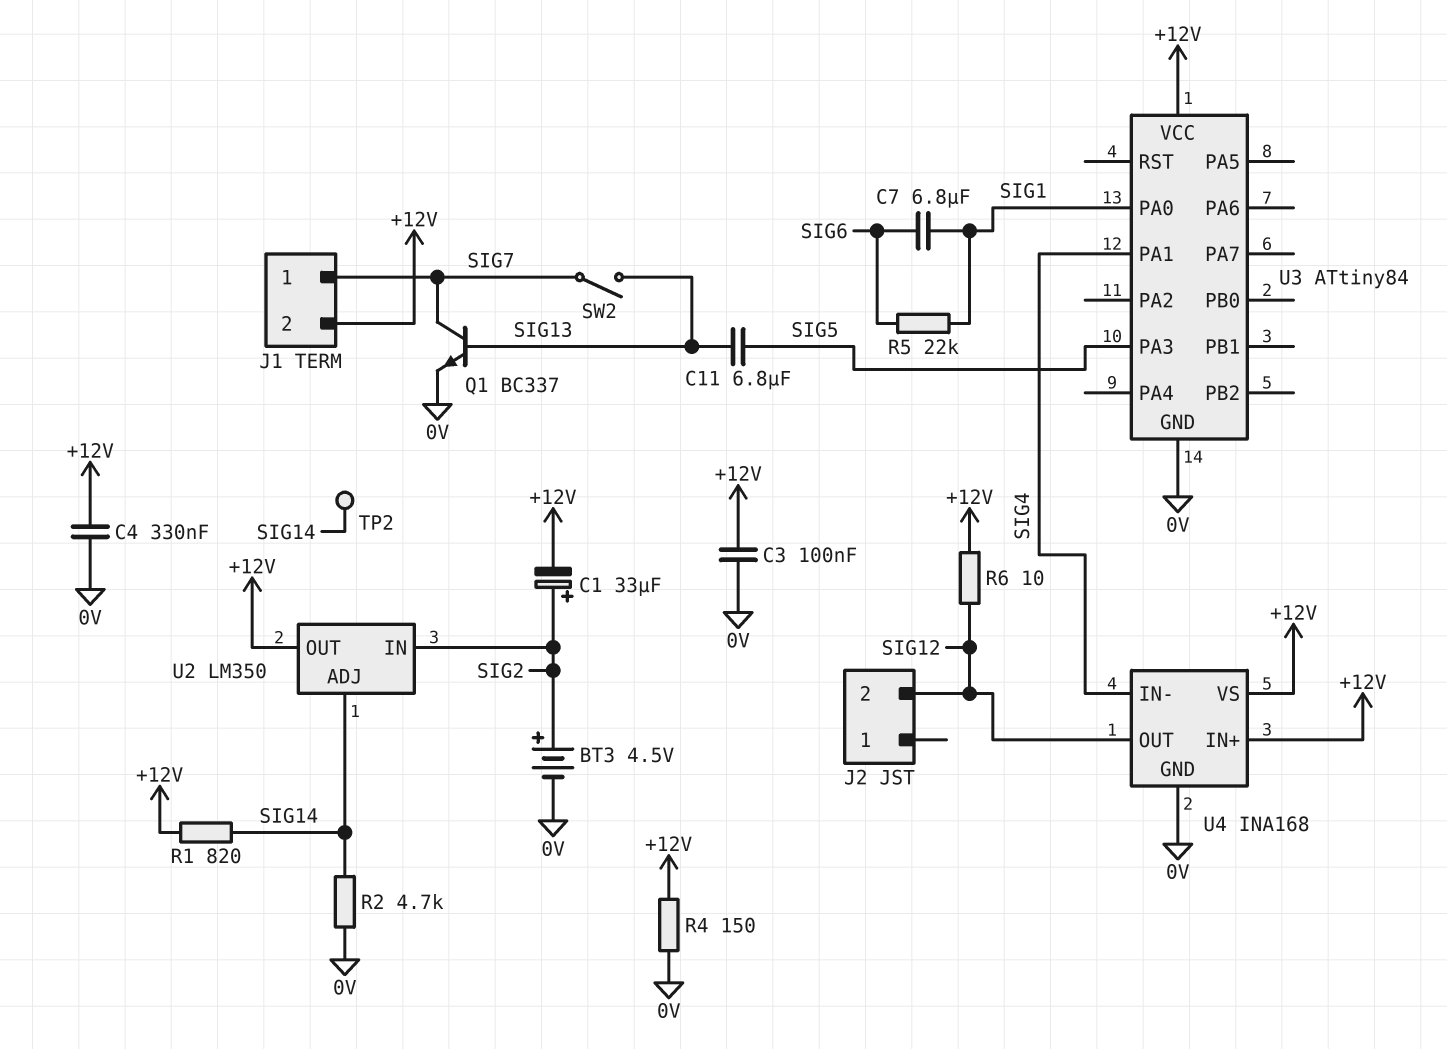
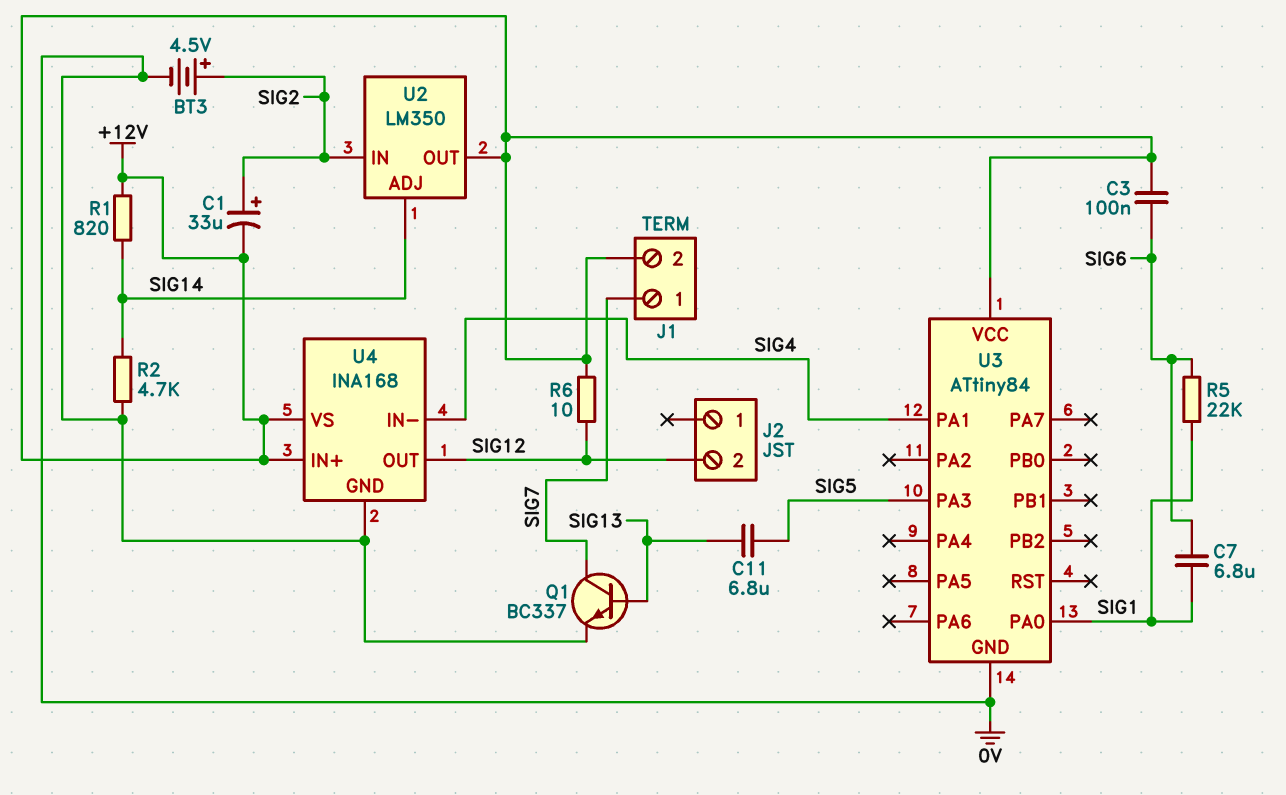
C3: 100nF (+12V, 0V) -> 100nF (+12V, SIG6)
C4: 330nF (+12V, 0V) -> none
R4: 150 (+12V, 0V) -> none
SW2: switch (SIG7, SIG13) -> none
TP2: test point (SIG14) -> none

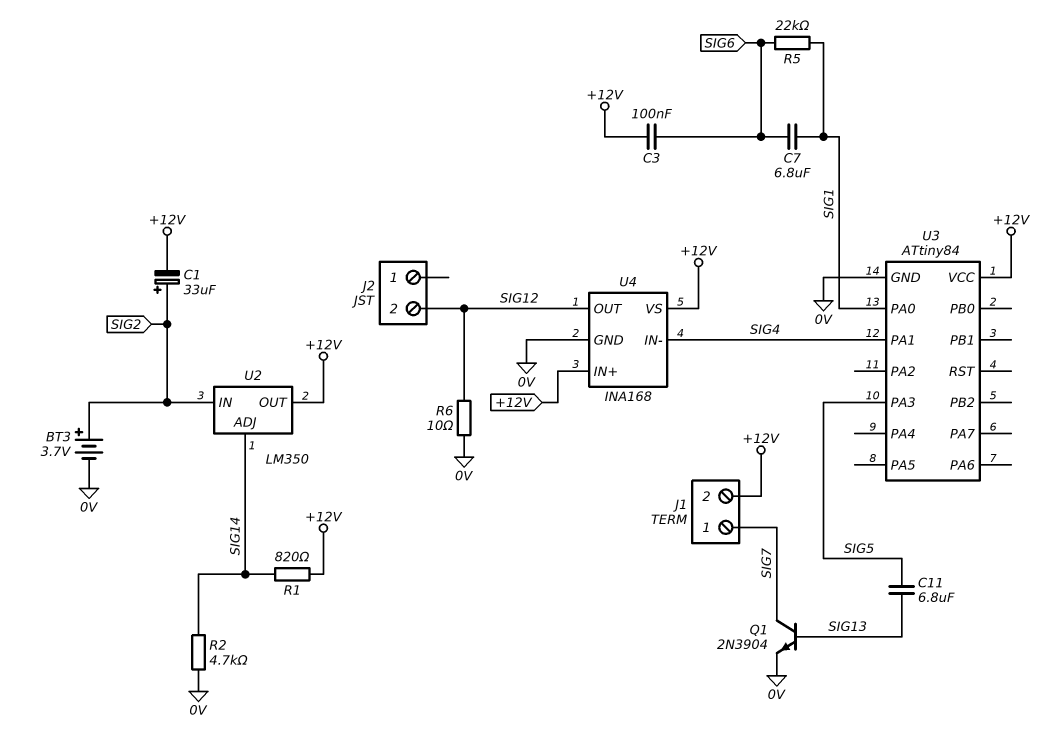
BT3: 4.5V (plus SIG2, minus 0V) -> 3.7V (plus SIG2, minus 0V)
Q1: NPN BC337 (B SIG13, C SIG7, E 0V) -> NPN 2N3904 (B SIG13, C SIG7, E 0V)
R6: 10 (+12V, SIG12) -> 10 (0V, SIG12)

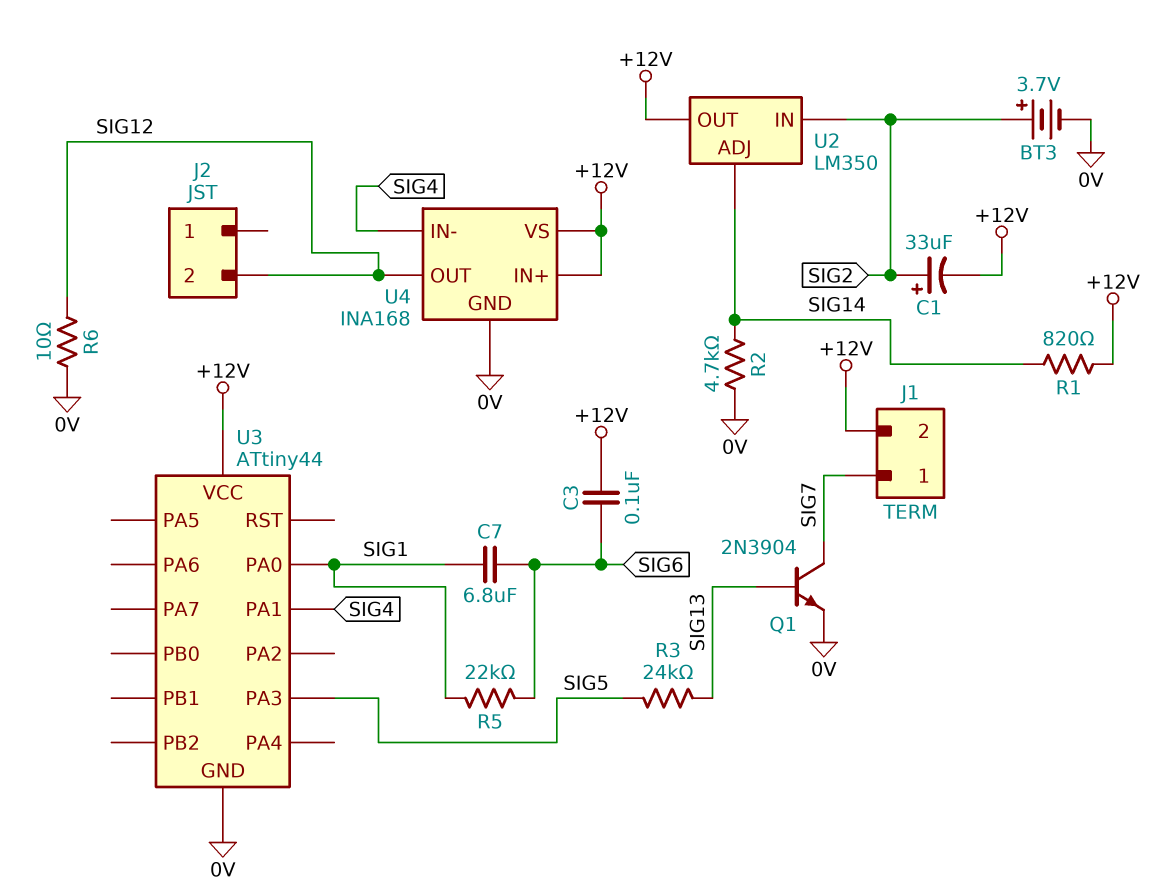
C11: 6.8uF (SIG5, SIG13) -> none
R3: none -> 24k (SIG5, SIG13)
U3: ATtiny84 -> ATtiny44

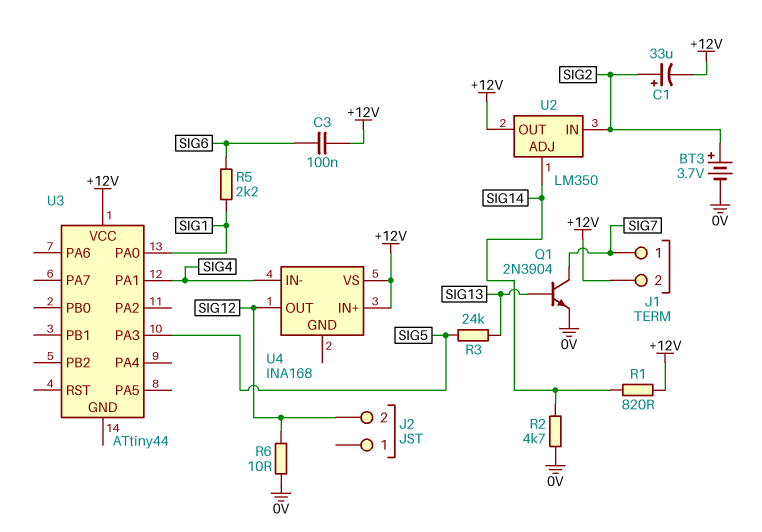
C7: 6.8uF (SIG1, SIG6) -> none
R5: 22k (SIG1, SIG6) -> 2.2k (SIG1, SIG6)
U3 pin GND: 0V -> none
U4 pin GND: 0V -> none

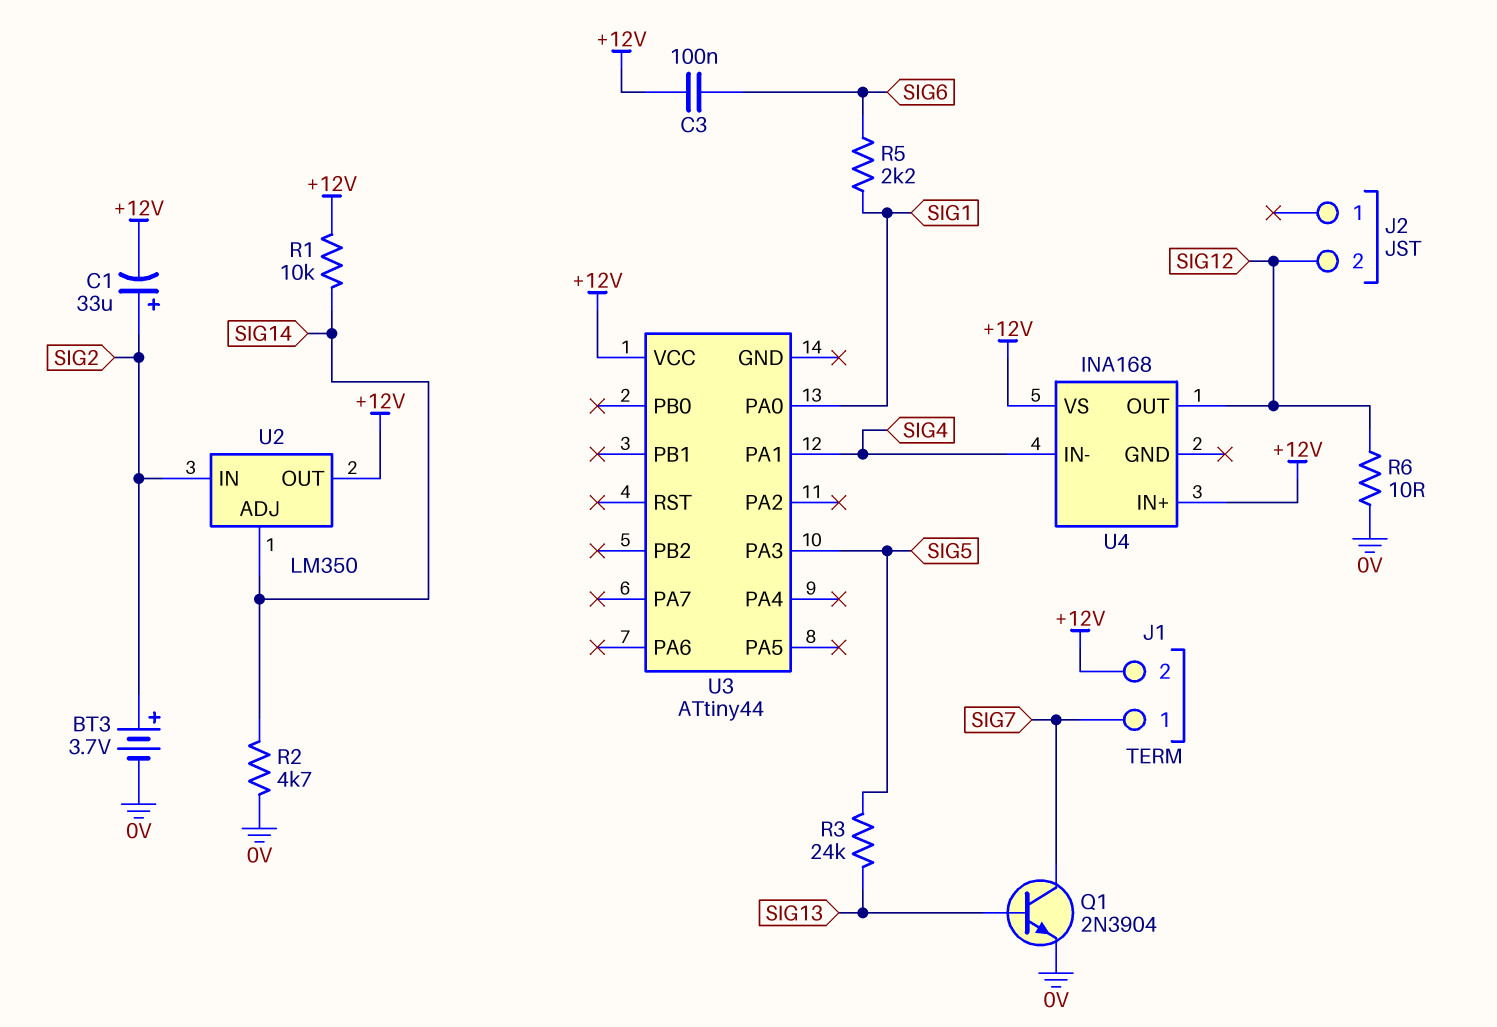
R1: 820 (+12V, SIG14) -> 10k (+12V, SIG14)

